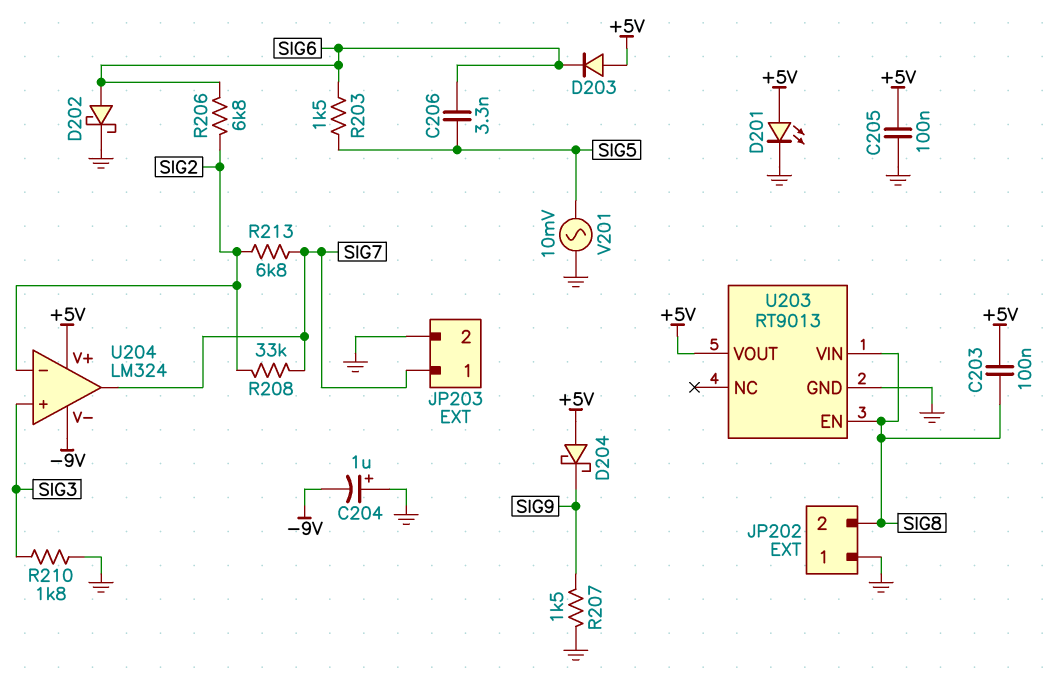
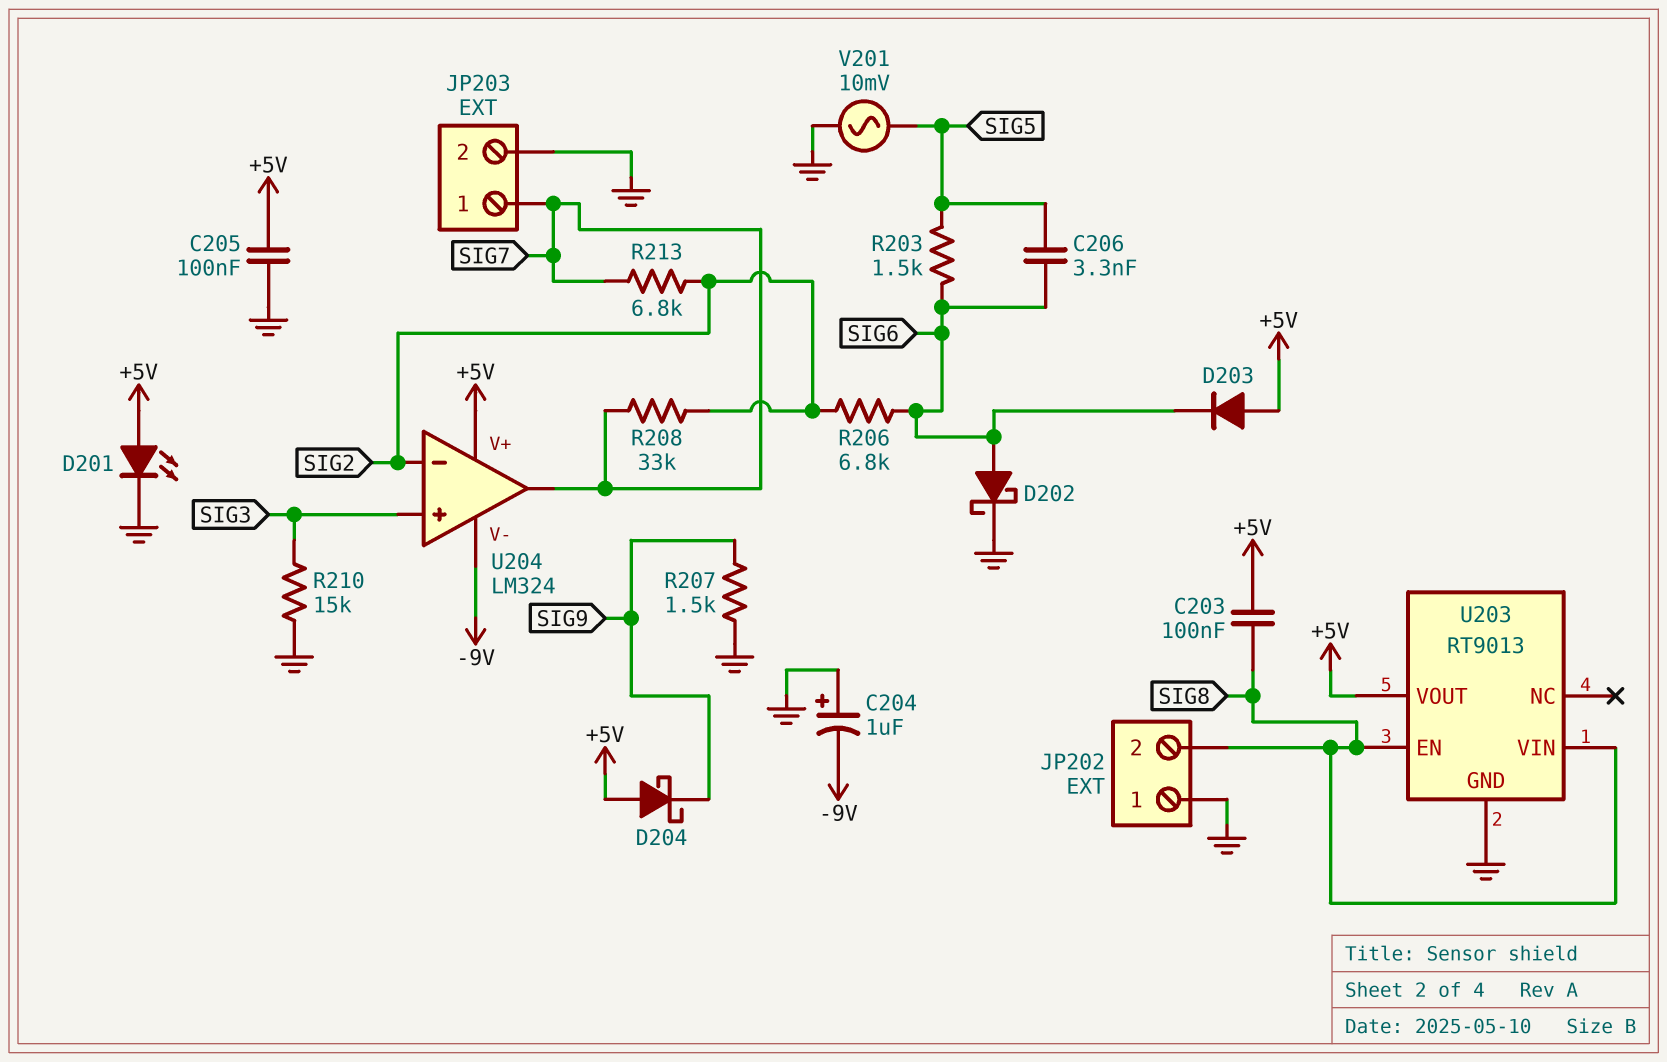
R210: 1.8k (GND, SIG3) -> 15k (GND, SIG3)

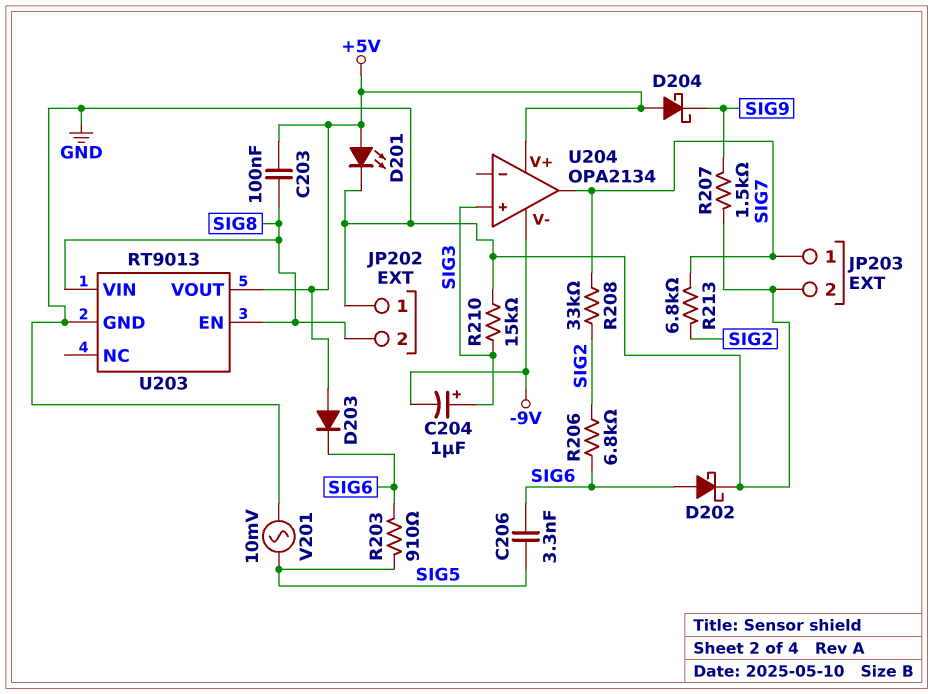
C204: 1uF (plus GND, minus -9V) -> 1uF (plus SIG3, minus -9V)
C205: 100nF (+5V, GND) -> none
R203: 1.5k (SIG5, SIG6) -> 910 (SIG5, SIG6)
U204: LM324 -> OPA2134
U204 pin in-: SIG2 -> none

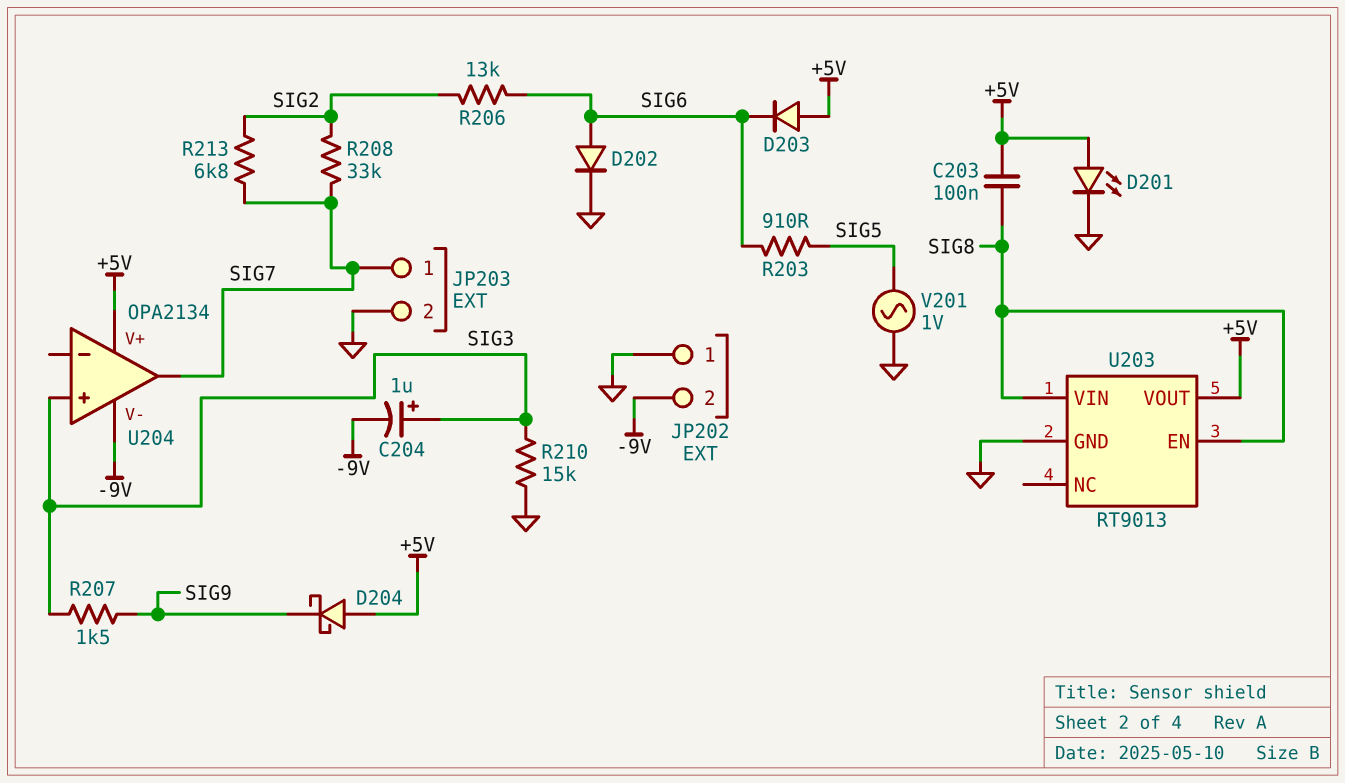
C206: 3.3nF (SIG5, SIG6) -> none
D202: schottky (A SIG6, K GND) -> diode (A SIG6, K GND)
JP202 pin 2: SIG8 -> -9V
R206: 6.8k (SIG2, SIG6) -> 13k (SIG2, SIG6)
R207: 1.5k (GND, SIG9) -> 1.5k (SIG3, SIG9)
V201: AC 10mV (GND, SIG5) -> AC 1V (GND, SIG5)

